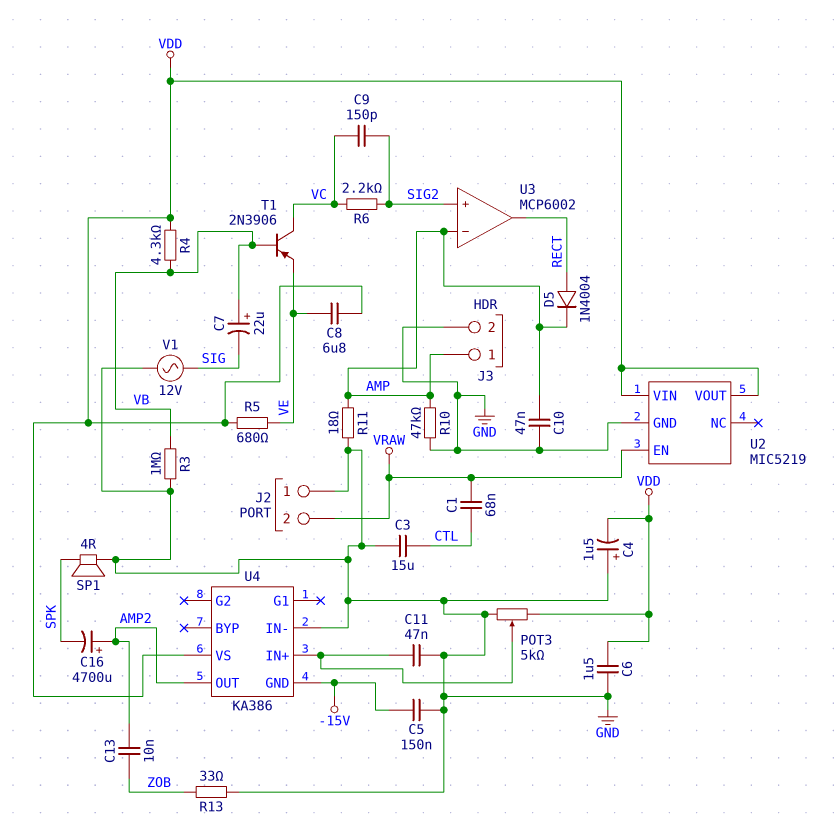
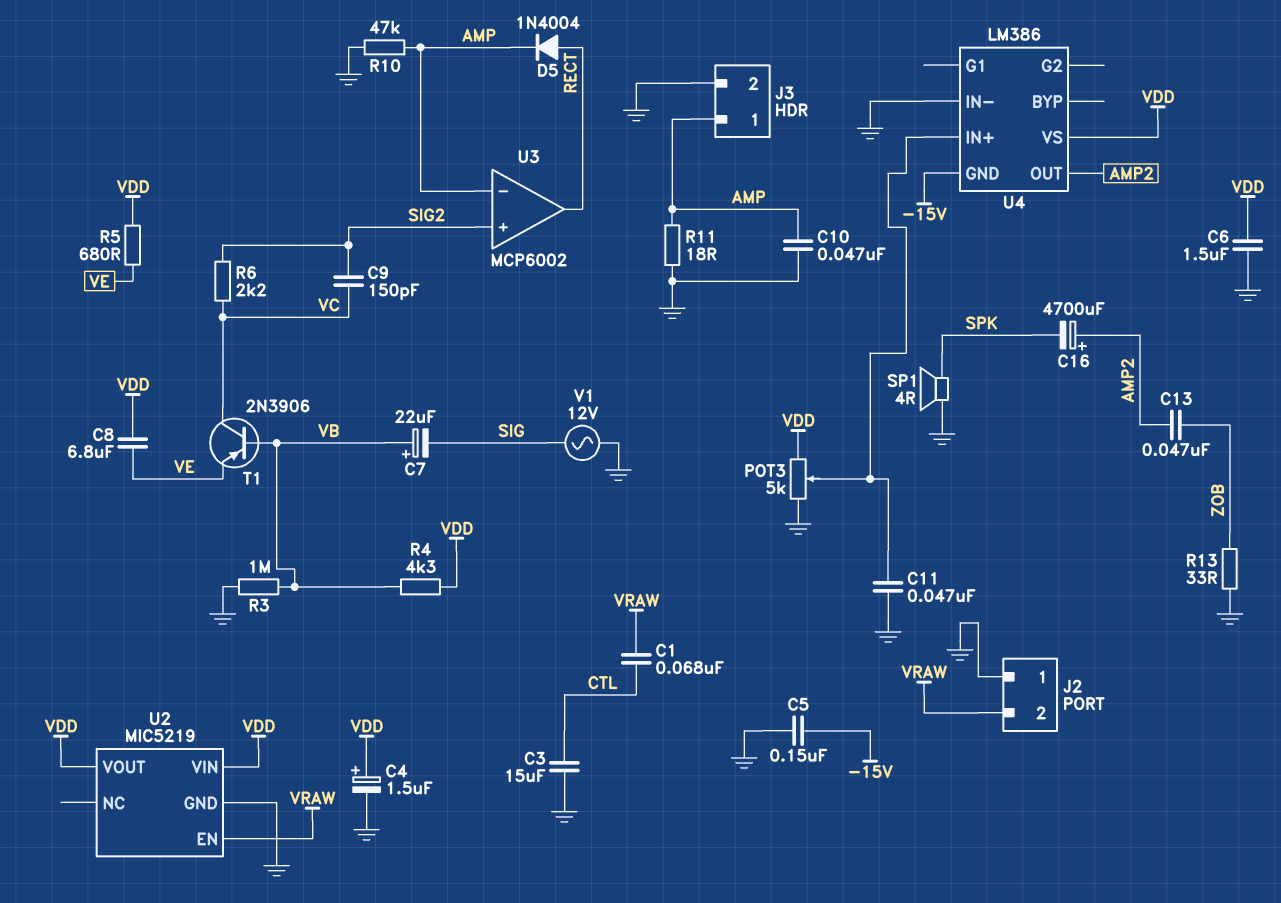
C4: 1.5uF (plus GND, minus VDD) -> 1.5uF (plus VDD, minus GND)
C13: 10nF (AMP2, ZOB) -> 47nF (AMP2, ZOB)
U4: KA386 -> LM386

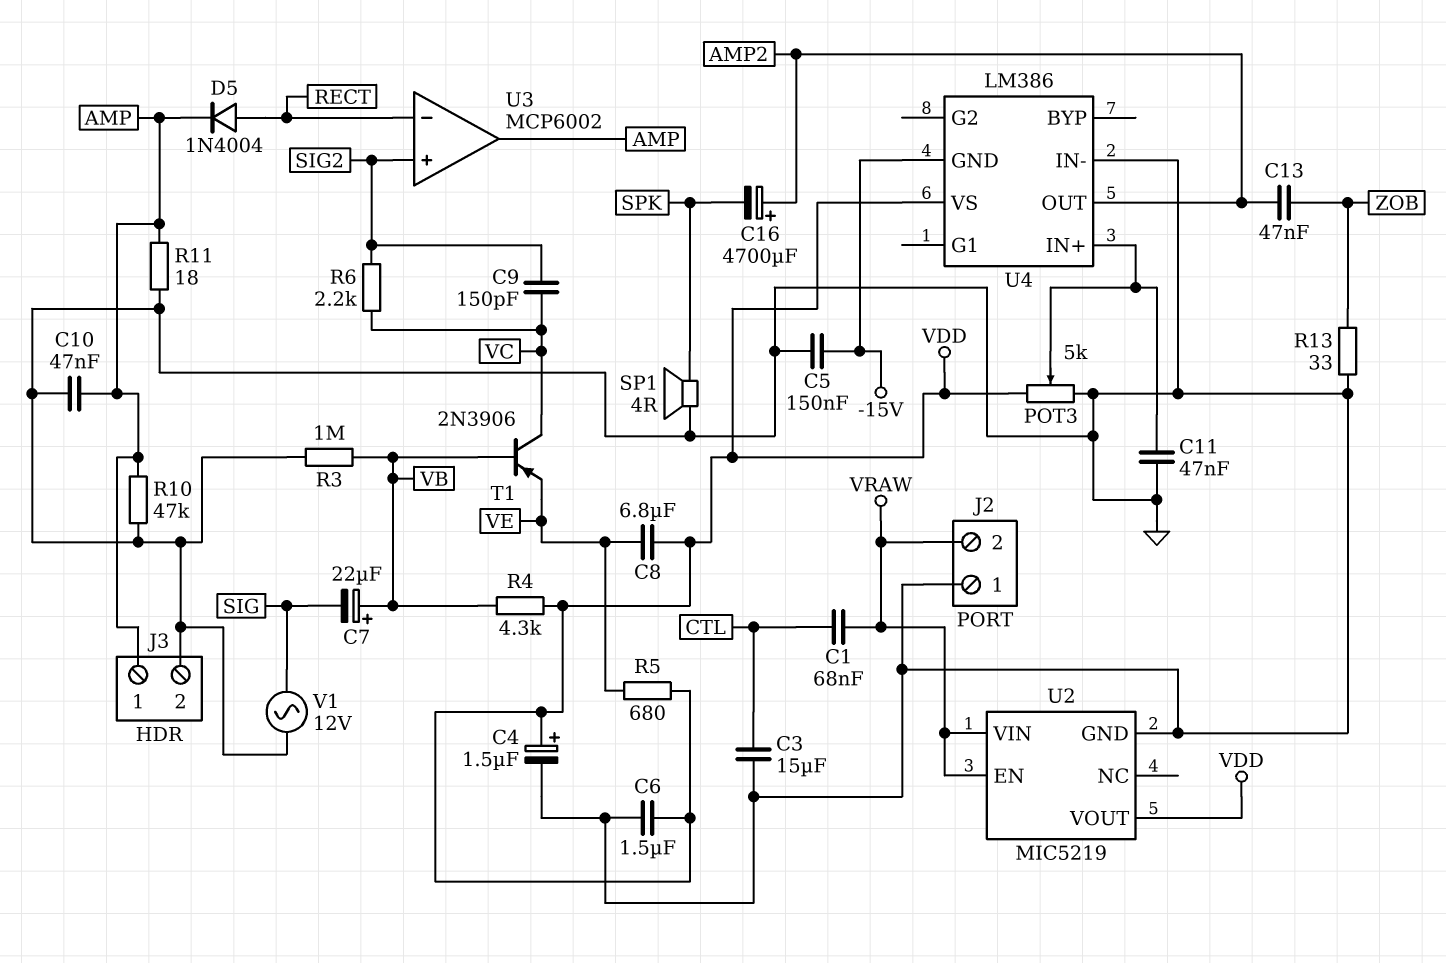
U2 pin VIN: VDD -> VRAW
U3 pin in-: AMP -> RECT
U3 pin out: RECT -> AMP

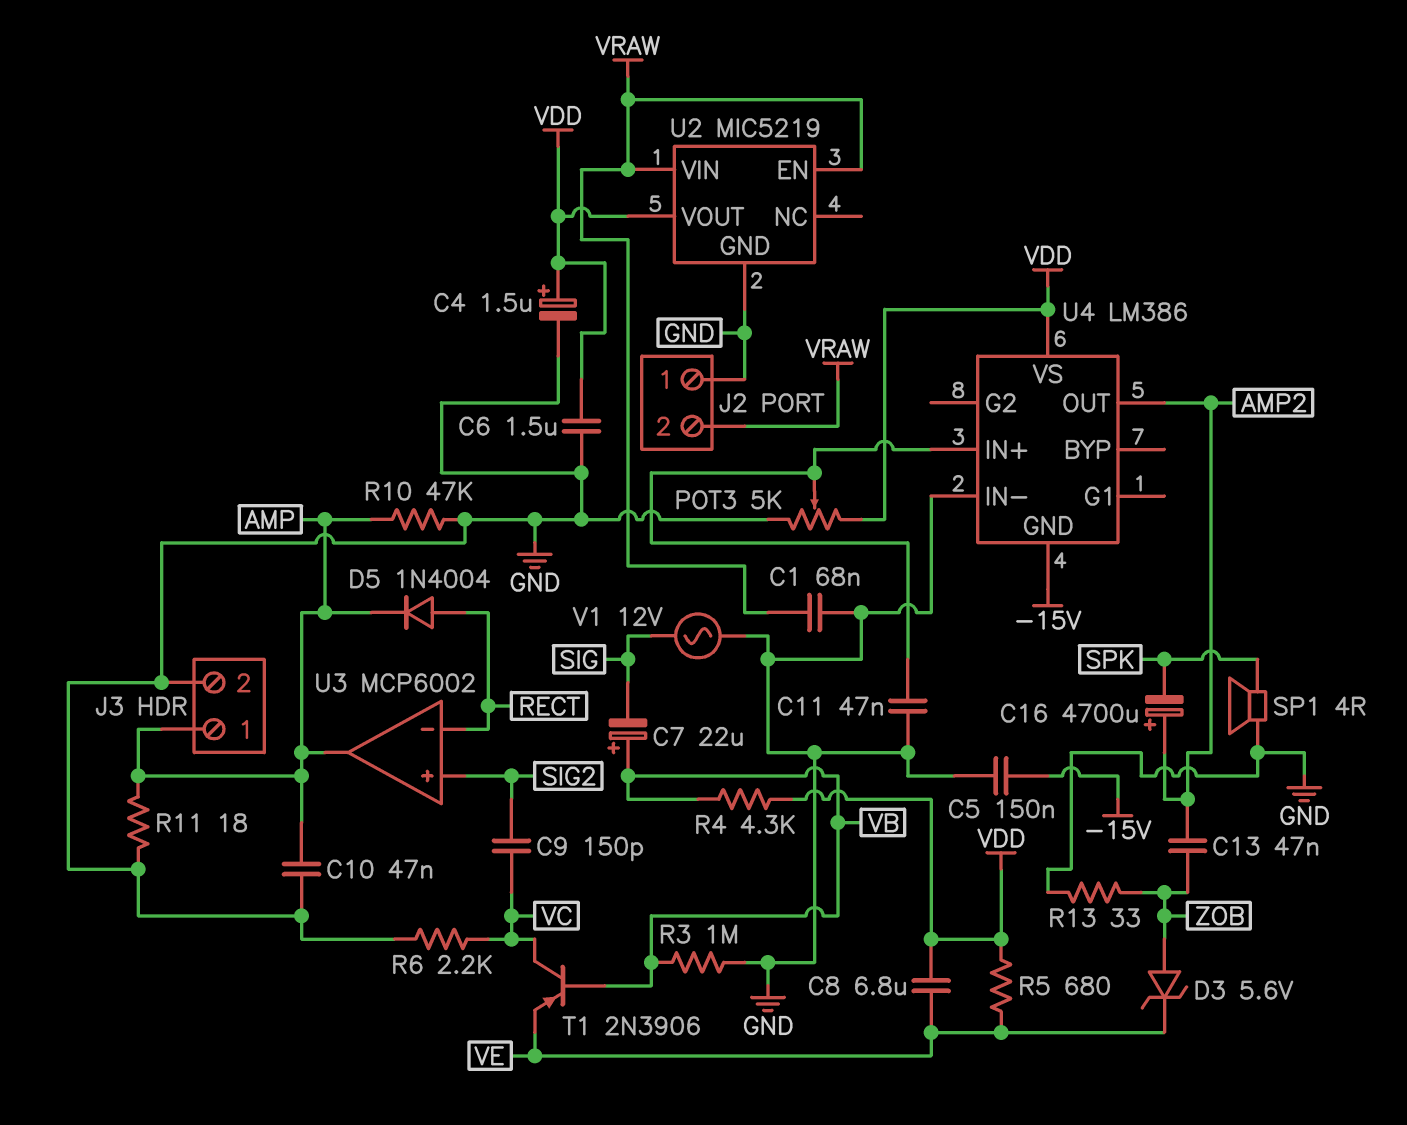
C1: 68nF (CTL, VRAW) -> 68nF (GND, VRAW)
C3: 15uF (CTL, GND) -> none
D3: none -> zener 5.6V (A ZOB, K VE)
R6: 2.2k (SIG2, VC) -> 2.2k (GND, VC)

